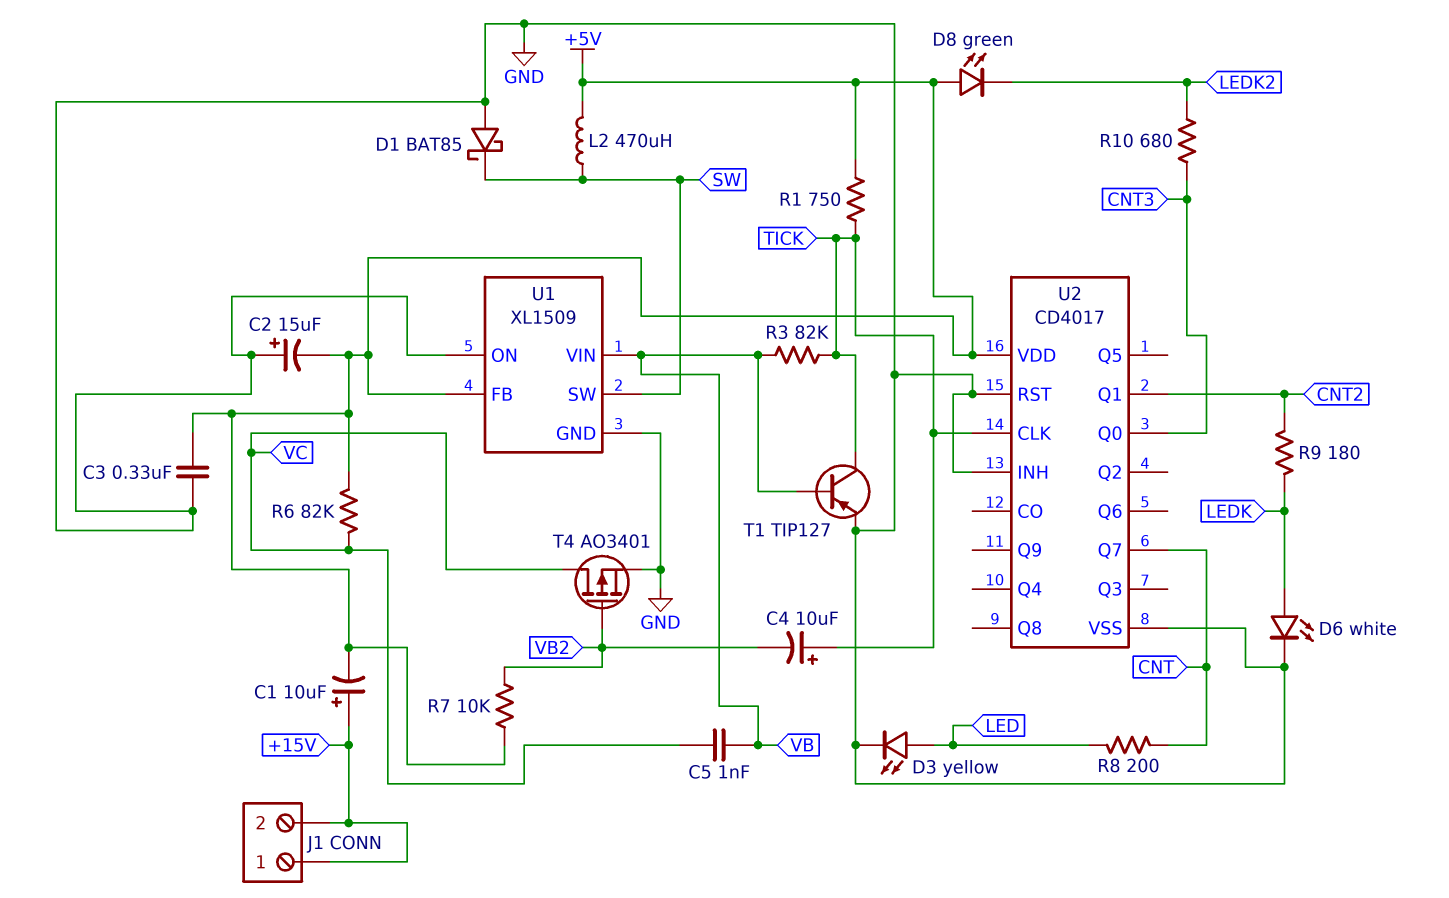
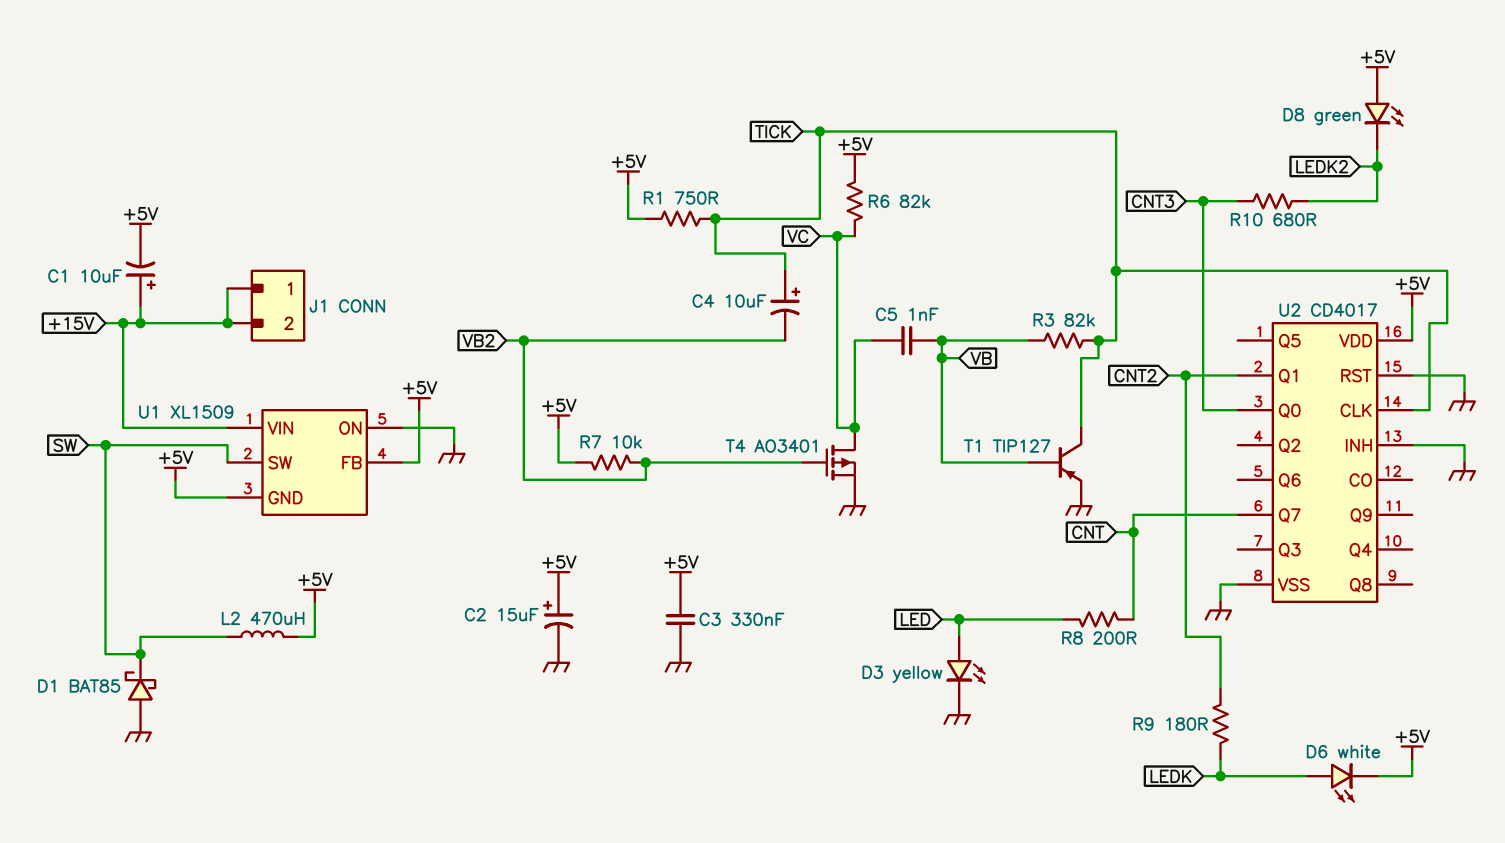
C2: 15uF (plus GND, minus +5V) -> 15uF (plus +5V, minus GND)
D6: LED white (A LEDK, K GND) -> LED white (A LEDK, K +5V)
U1 pin GND: GND -> +5V
U1 pin VIN: VB -> +15V

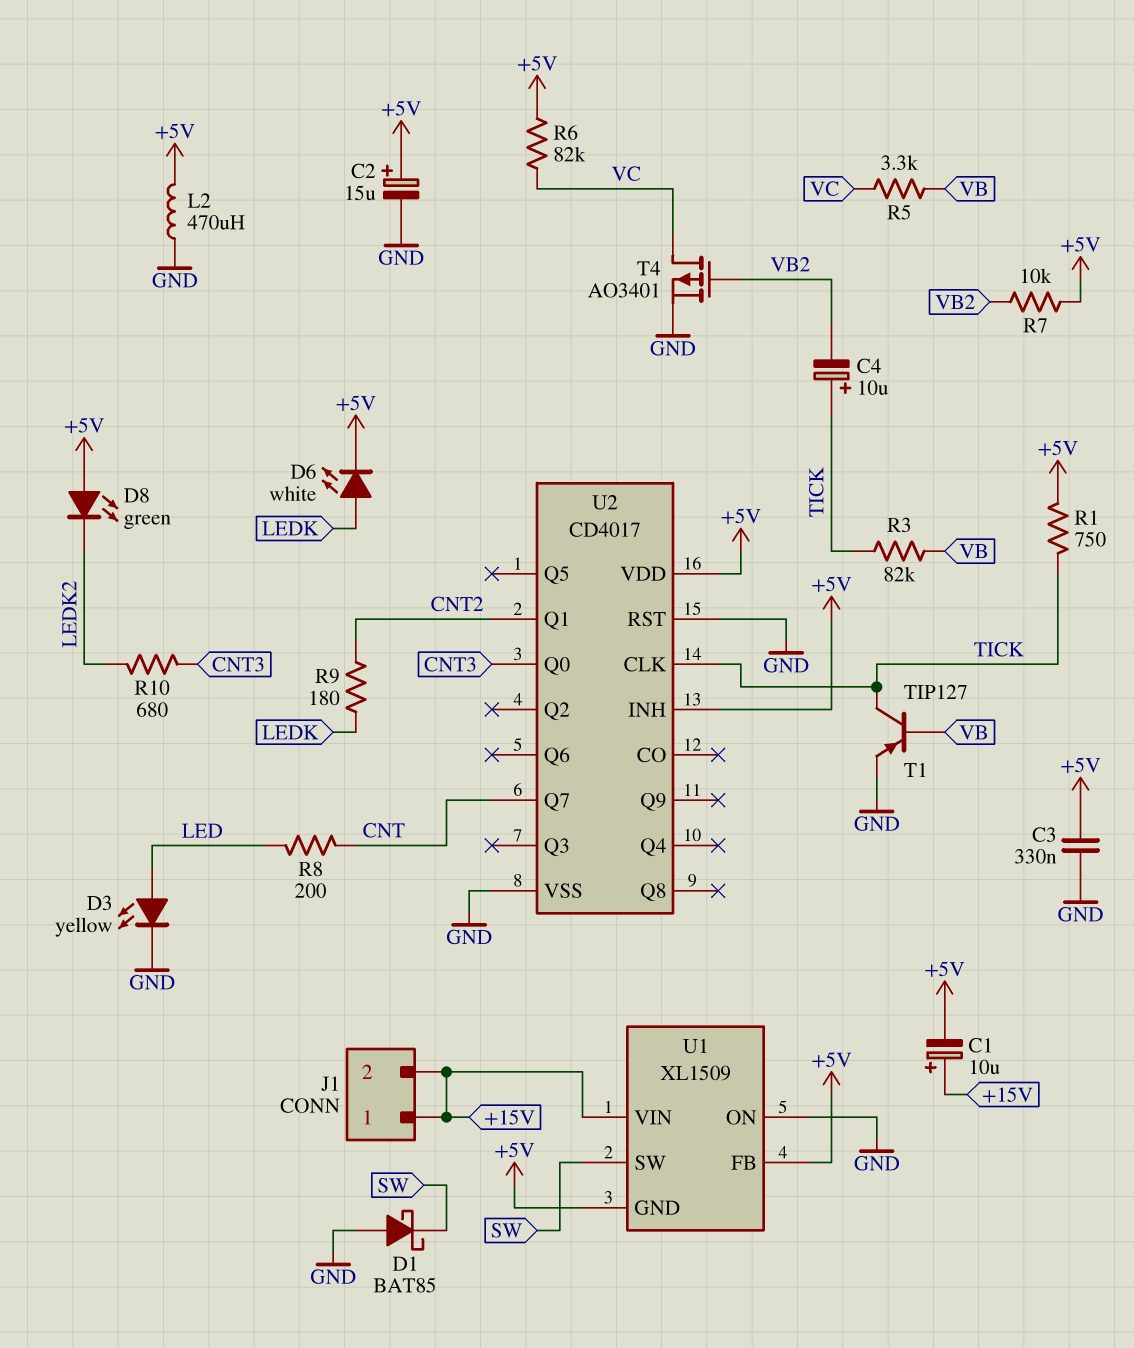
C5: 1nF (VB, VC) -> none
L2: 470uH (+5V, SW) -> 470uH (+5V, GND)
R5: none -> 3.3k (VB, VC)
U2 pin INH: GND -> +5V

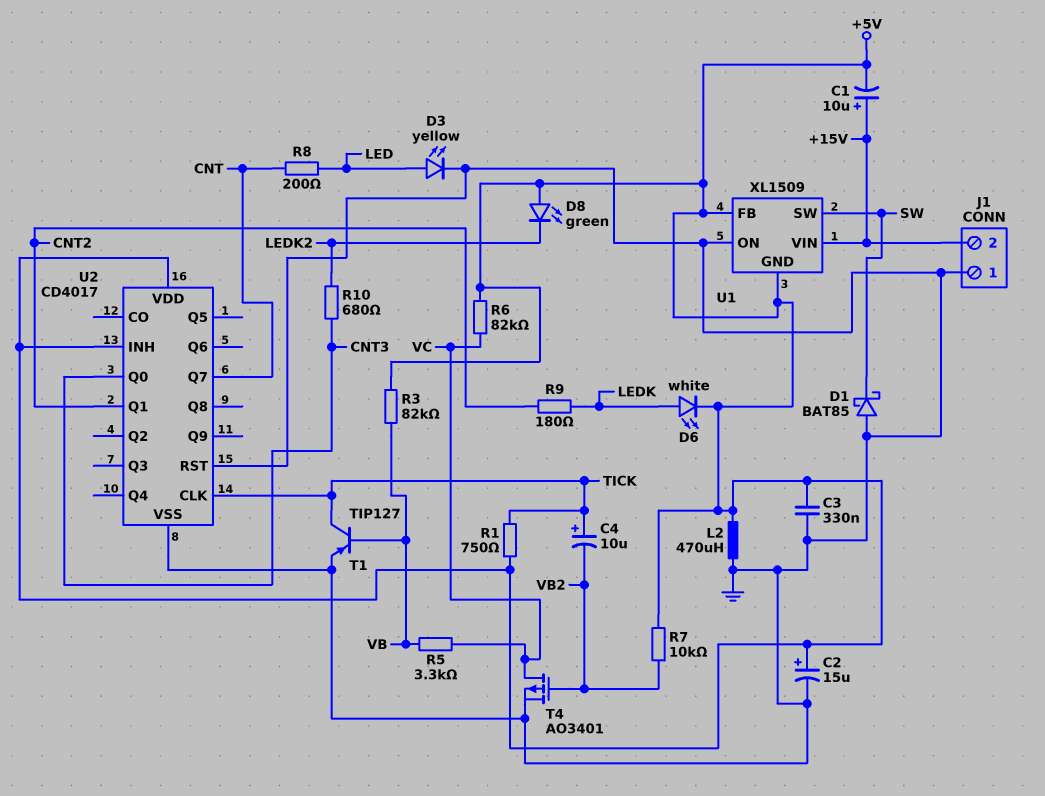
J1 pin 1: +15V -> GND
R3: 82k (TICK, VB) -> 82k (+5V, VB)

